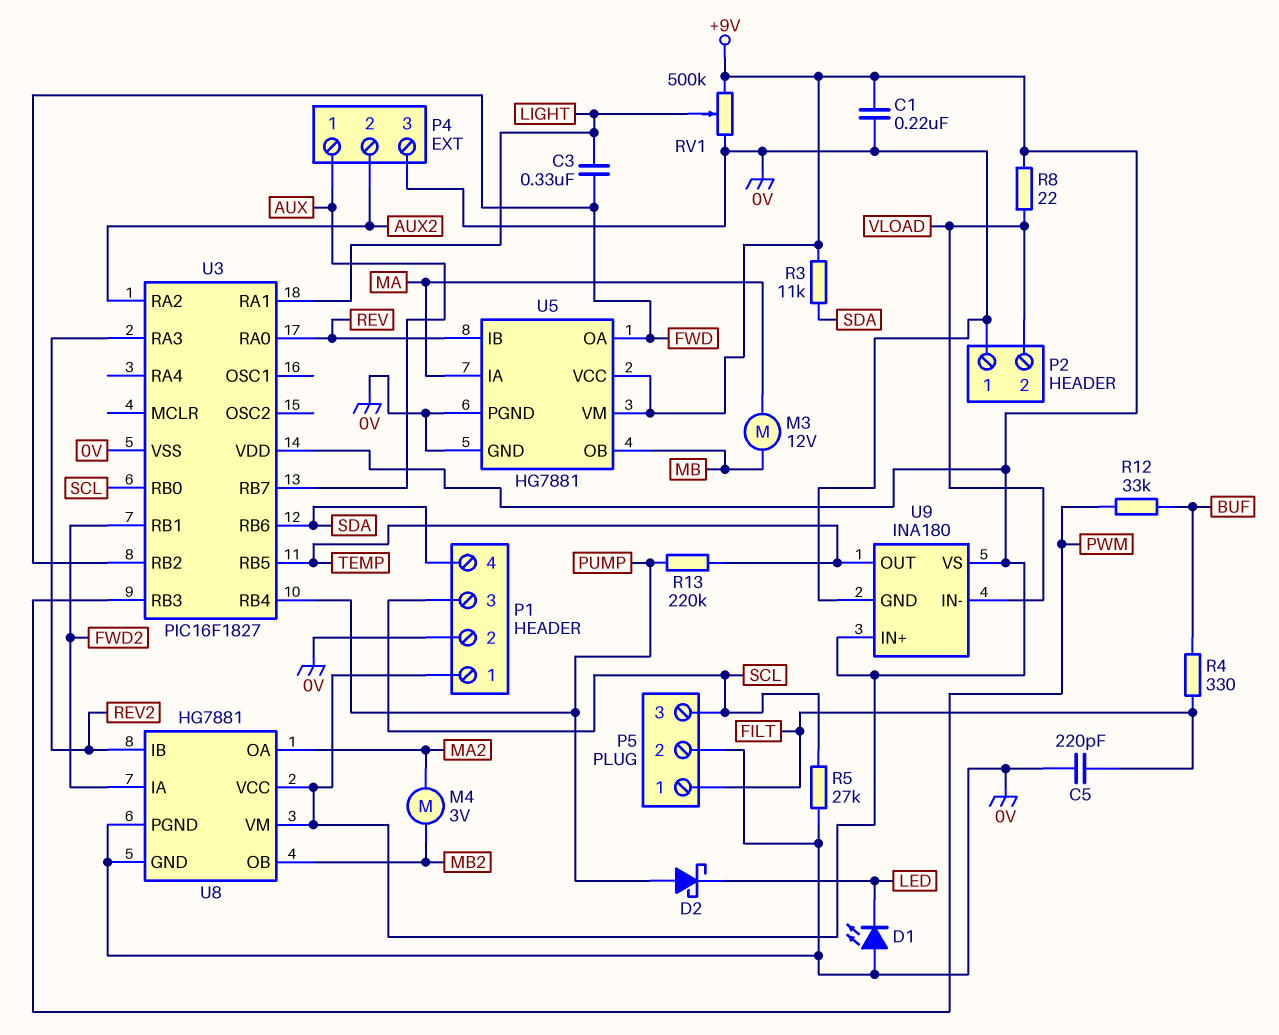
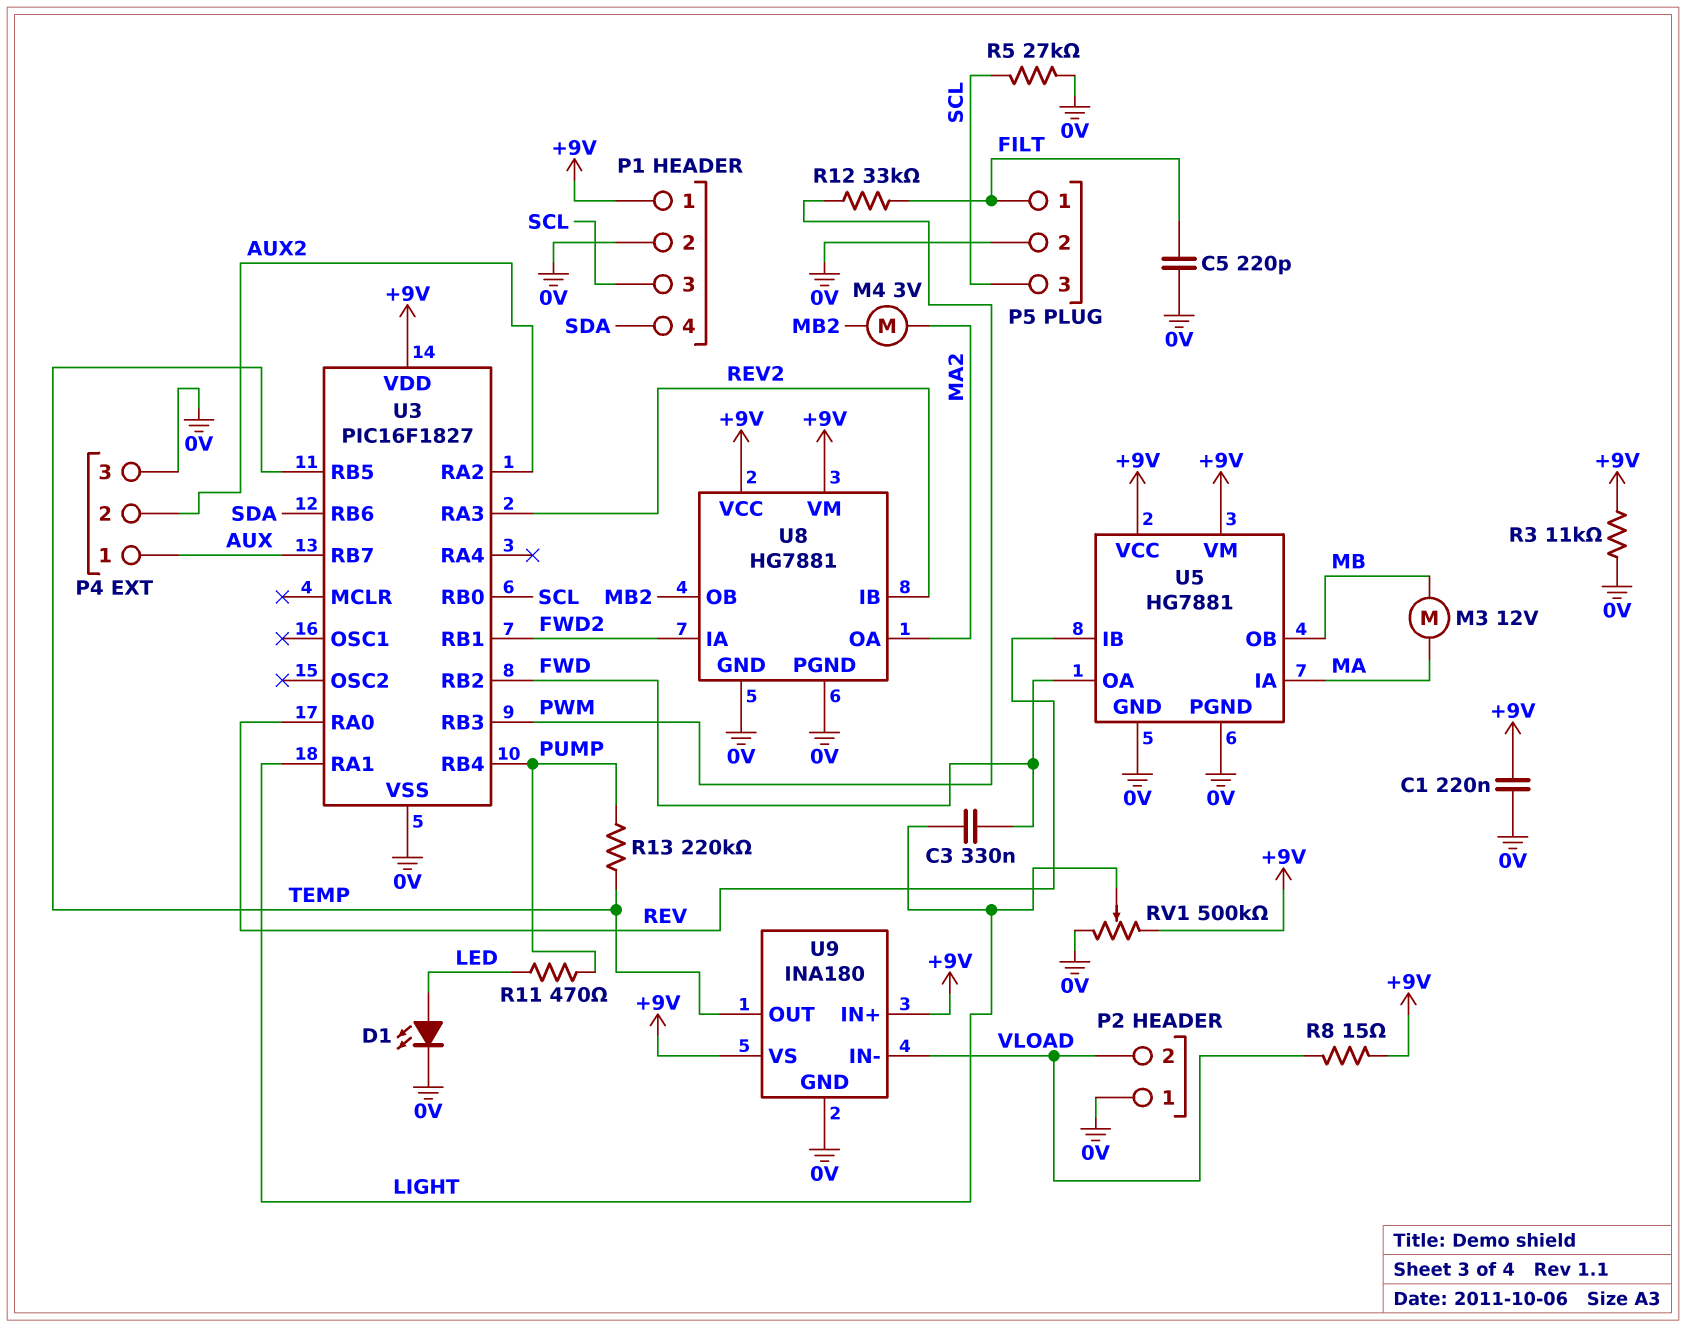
D1: LED (A 0V, K LED) -> LED (A LED, K 0V)
D2: schottky (A PUMP, K LED) -> none
R3: 11k (+9V, SDA) -> 11k (+9V, 0V)
R4: 330 (BUF, FILT) -> none
R8: 22 (+9V, VLOAD) -> 15 (+9V, VLOAD)
R11: none -> 470 (LED, PUMP)
R12: 33k (BUF, PWM) -> 33k (FILT, PWM)

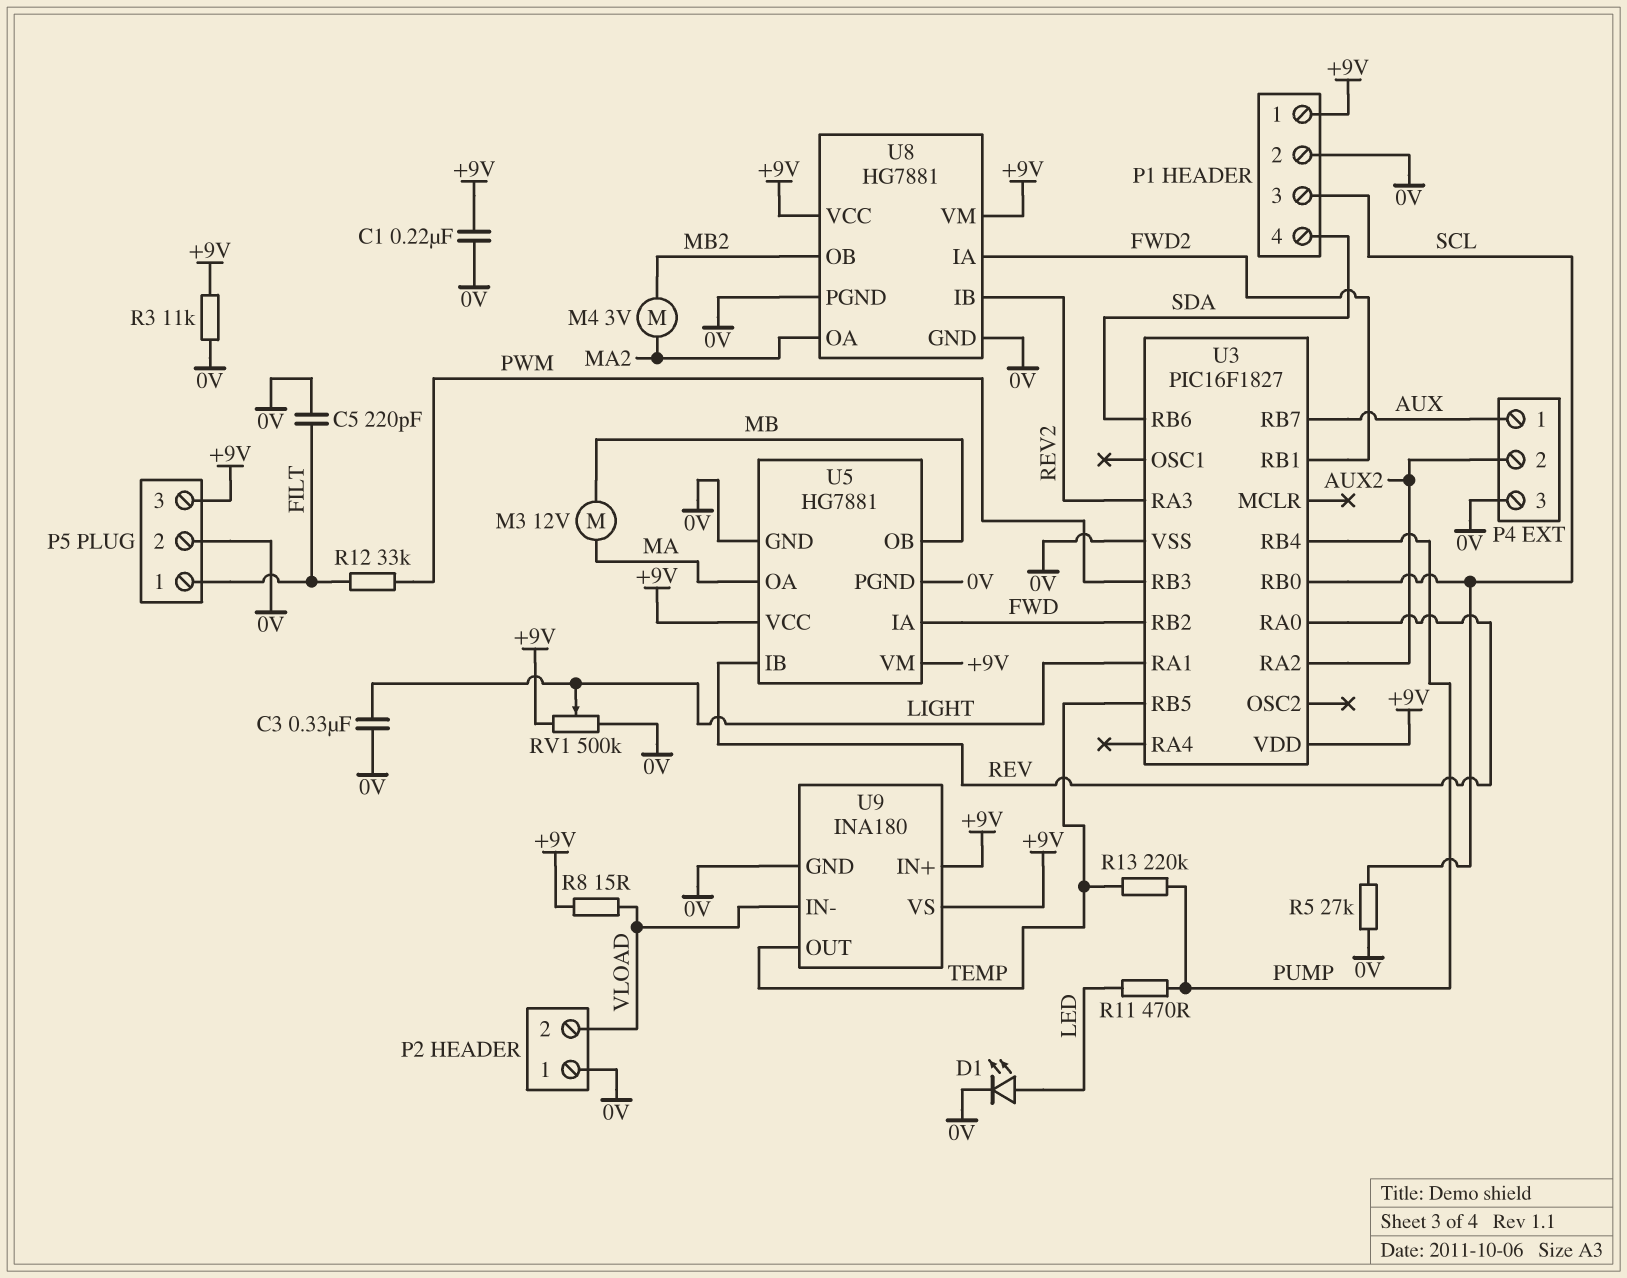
C3: 330nF (FWD, LIGHT) -> 330nF (0V, LIGHT)
P5 pin 3: SCL -> +9V
U5 pin IA: MA -> FWD
U5 pin OA: FWD -> MA

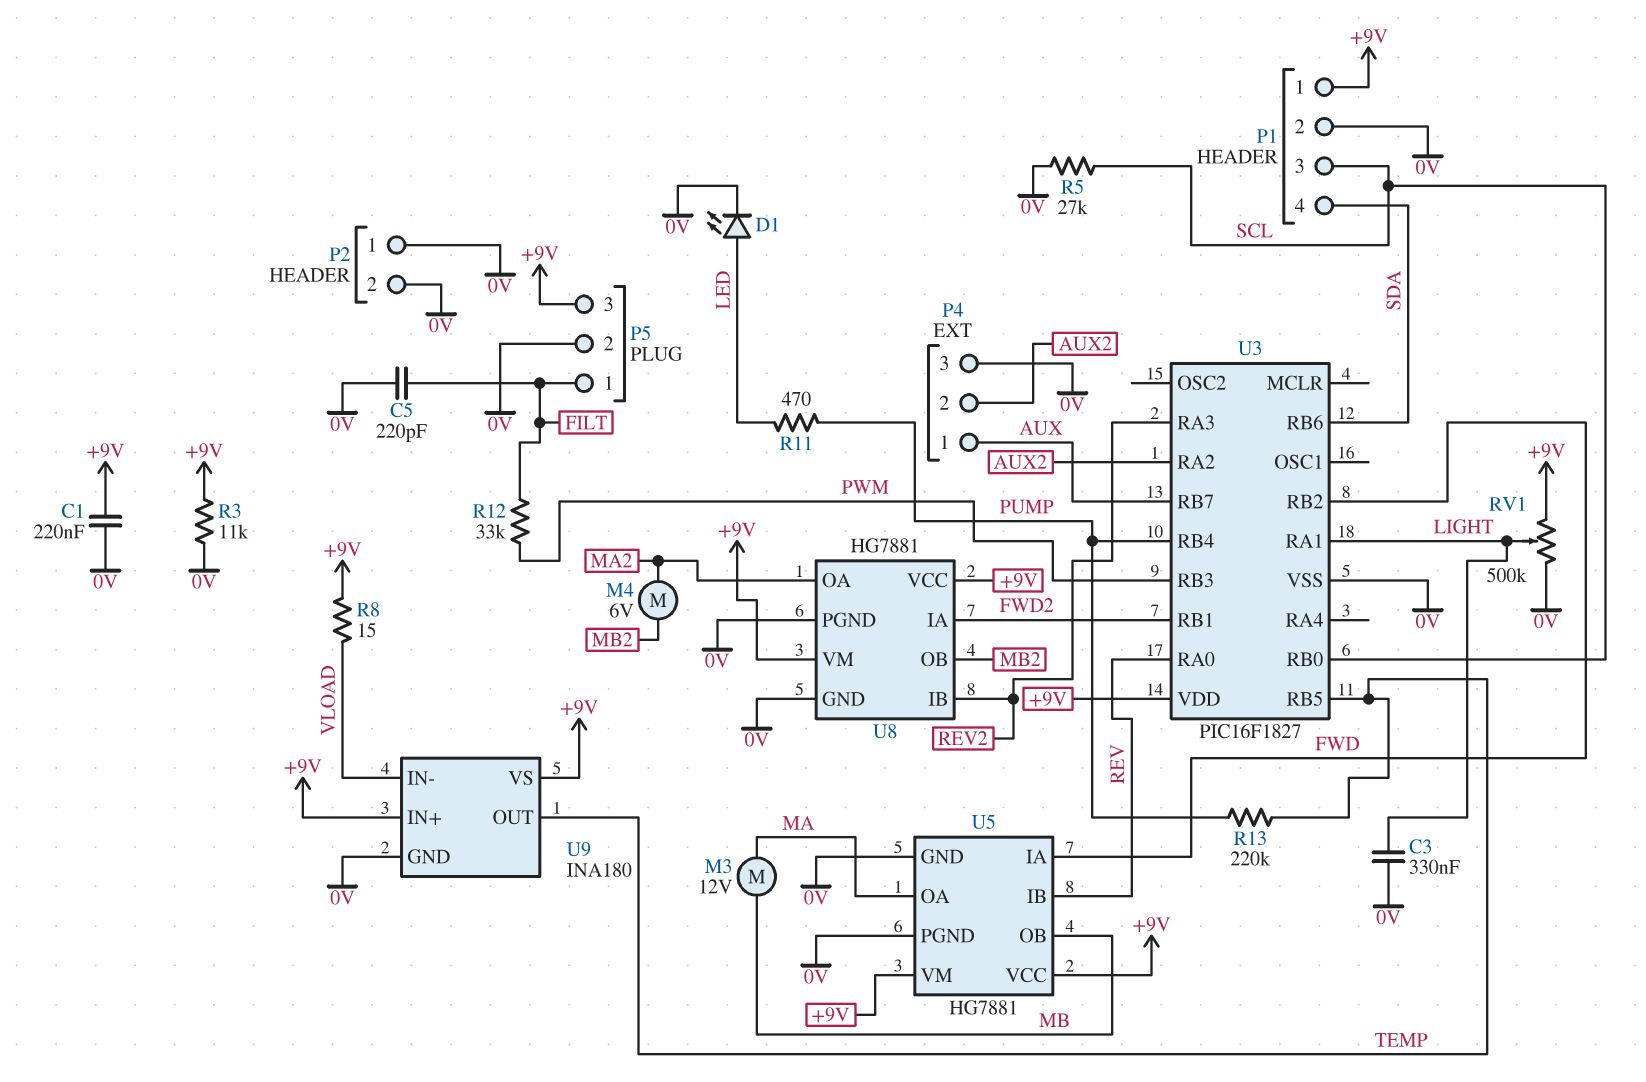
M4: motor 3V (MA2, MB2) -> motor 6V (MA2, MB2)
P2 pin 2: VLOAD -> 0V

